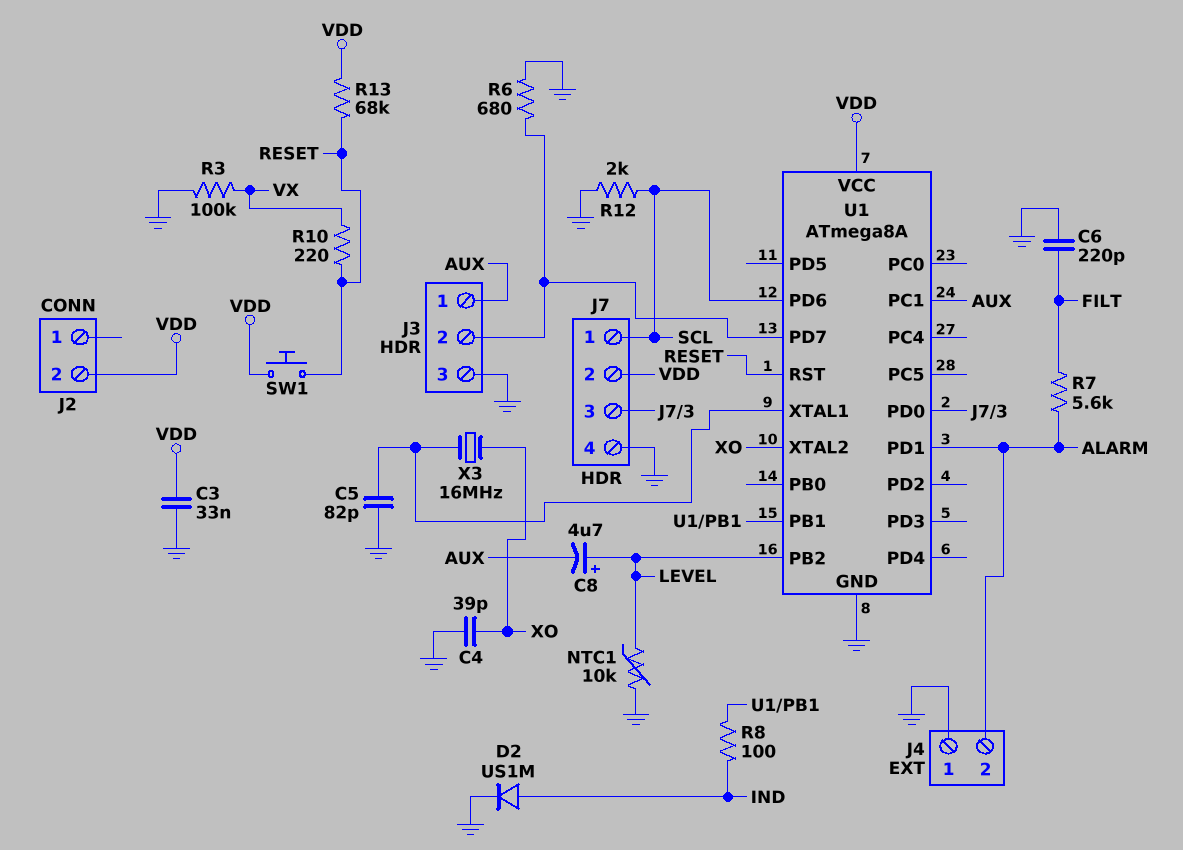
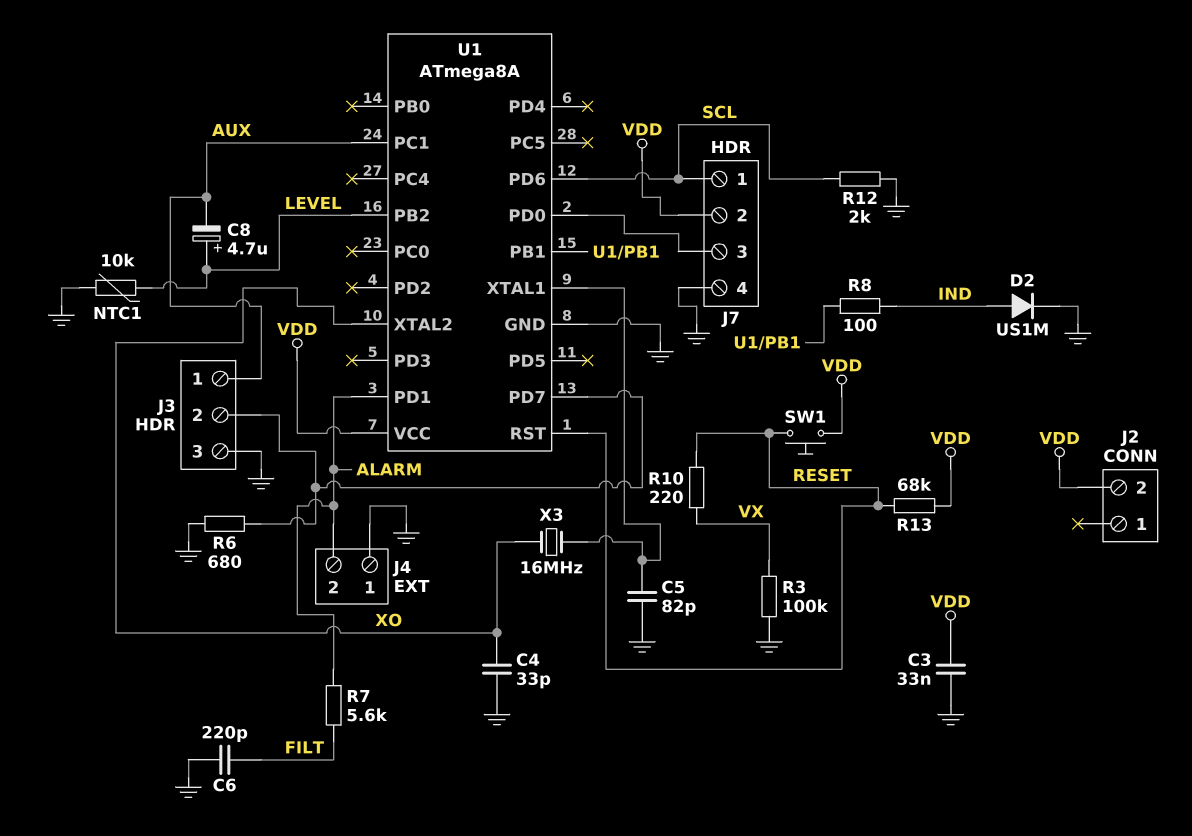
C4: 39pF (GND, XO) -> 33pF (GND, XO)

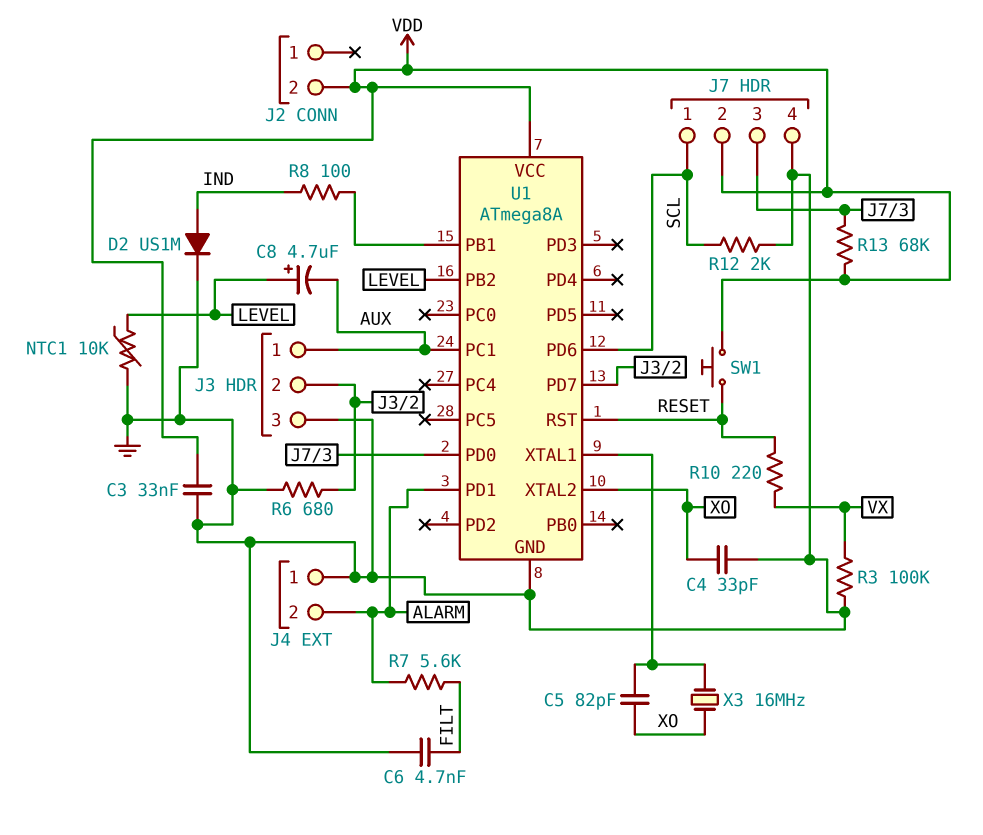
C5: 82pF (GND, U1/XTAL1) -> 82pF (U1/XTAL1, XO)
C6: 220pF (FILT, GND) -> 4.7nF (FILT, GND)
R13: 68k (RESET, VDD) -> 68k (J7/3, VDD)

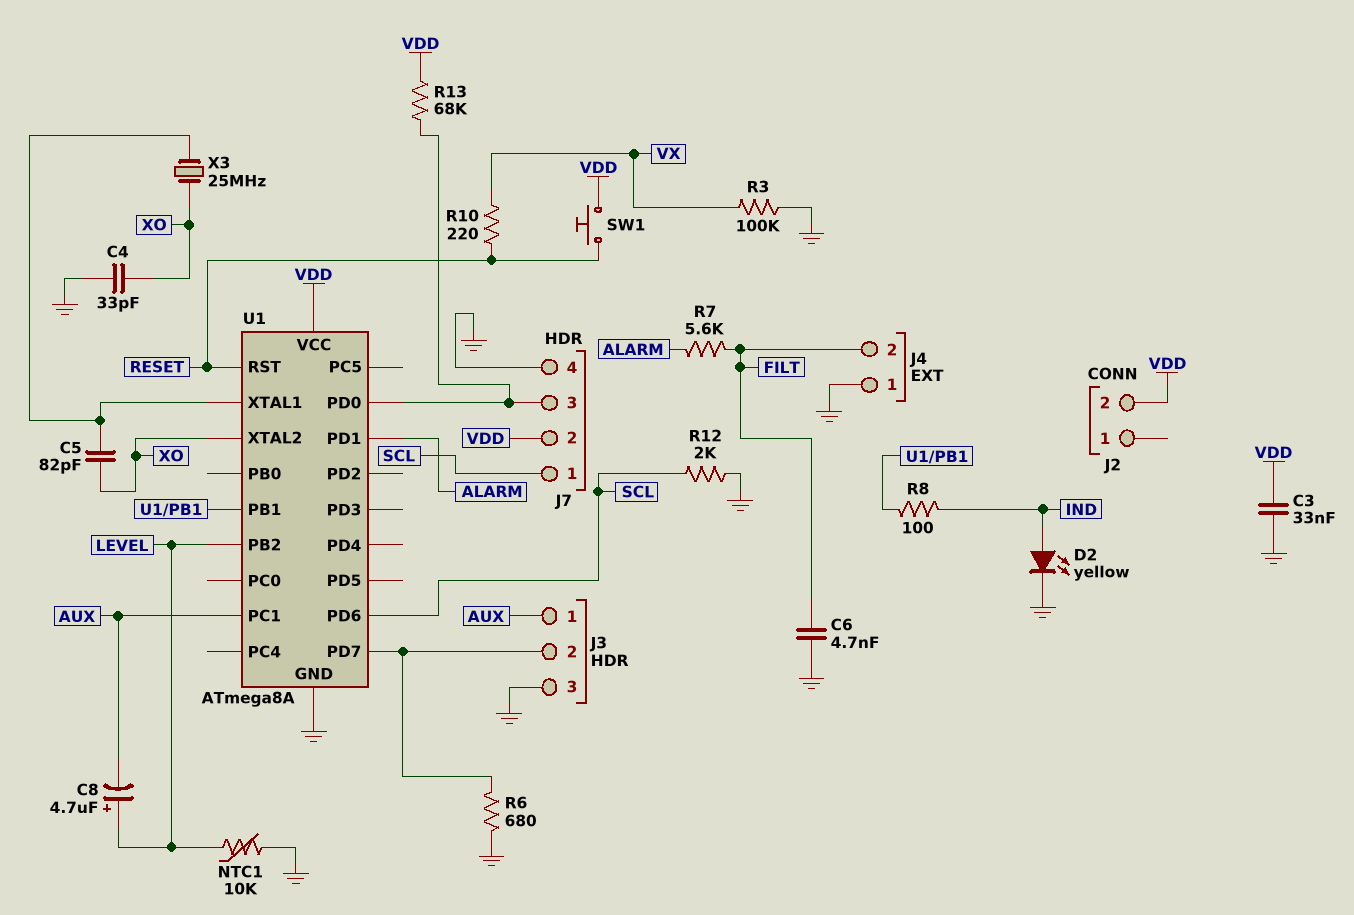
D2: diode US1M (A IND, K GND) -> LED yellow (A IND, K GND)
J4 pin 2: ALARM -> FILT
X3: 16MHz (U1/XTAL1, XO) -> 25MHz (U1/XTAL1, XO)

